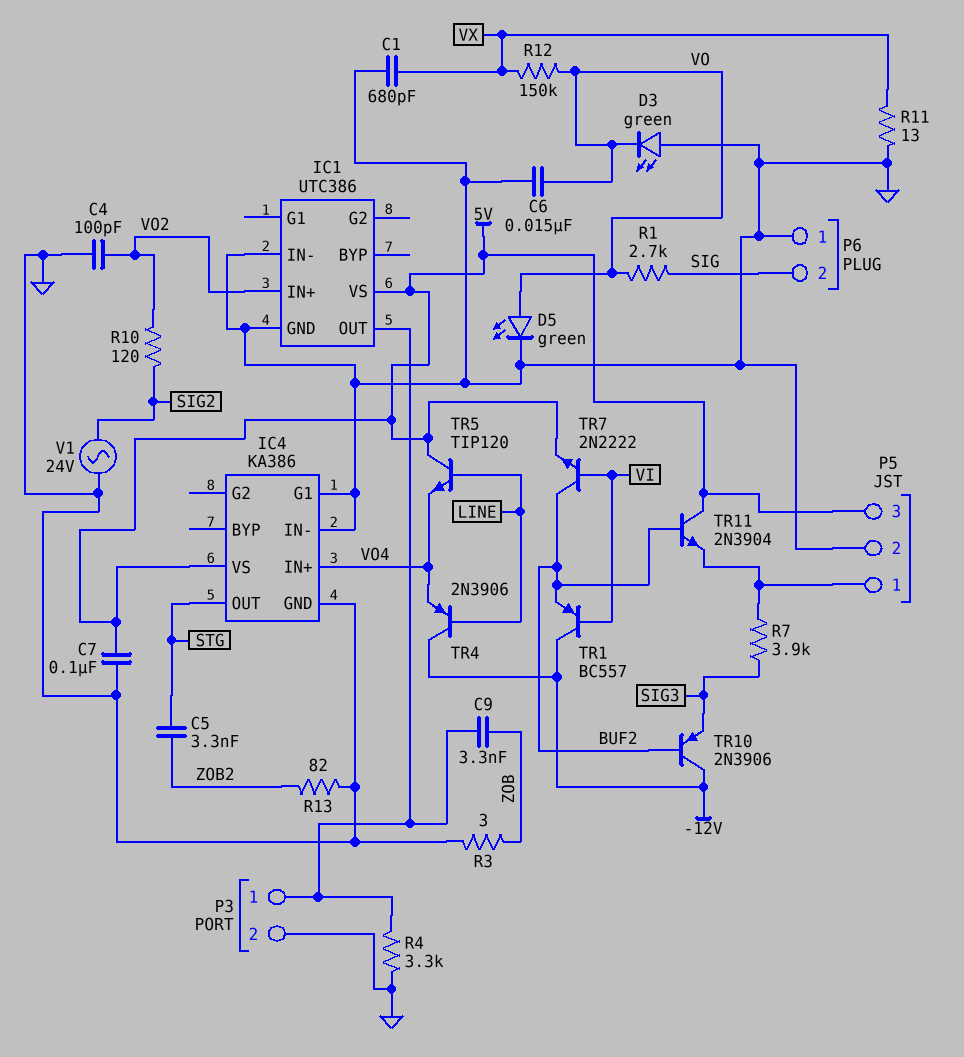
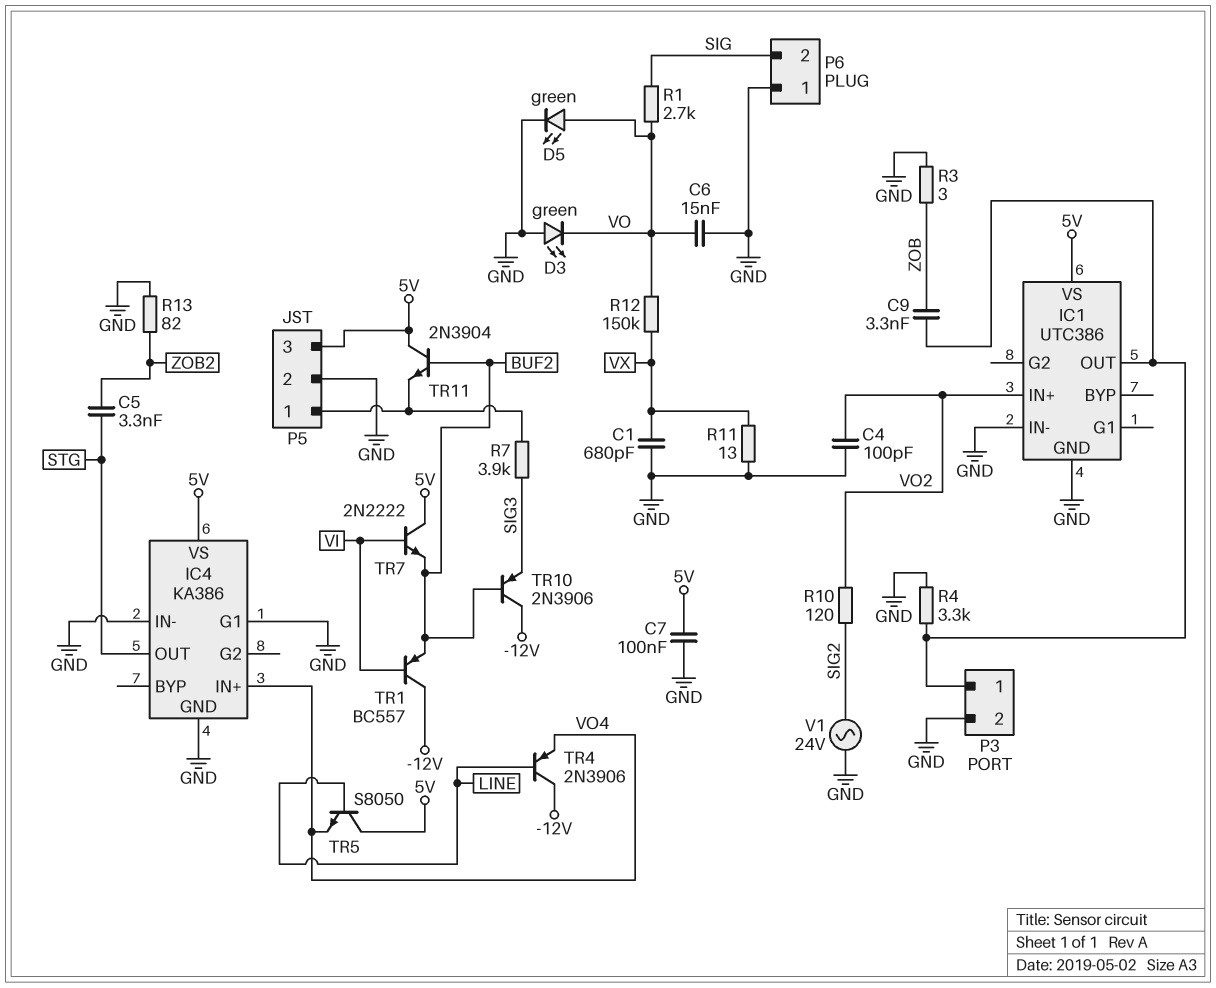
TR5: NPN TIP120 (B LINE, C 5V, E VO4) -> NPN S8050 (B LINE, C 5V, E VO4)
TR7: NPN 2N2222 (B VI, C BUF2, E 5V) -> NPN 2N2222 (B VI, C 5V, E BUF2)

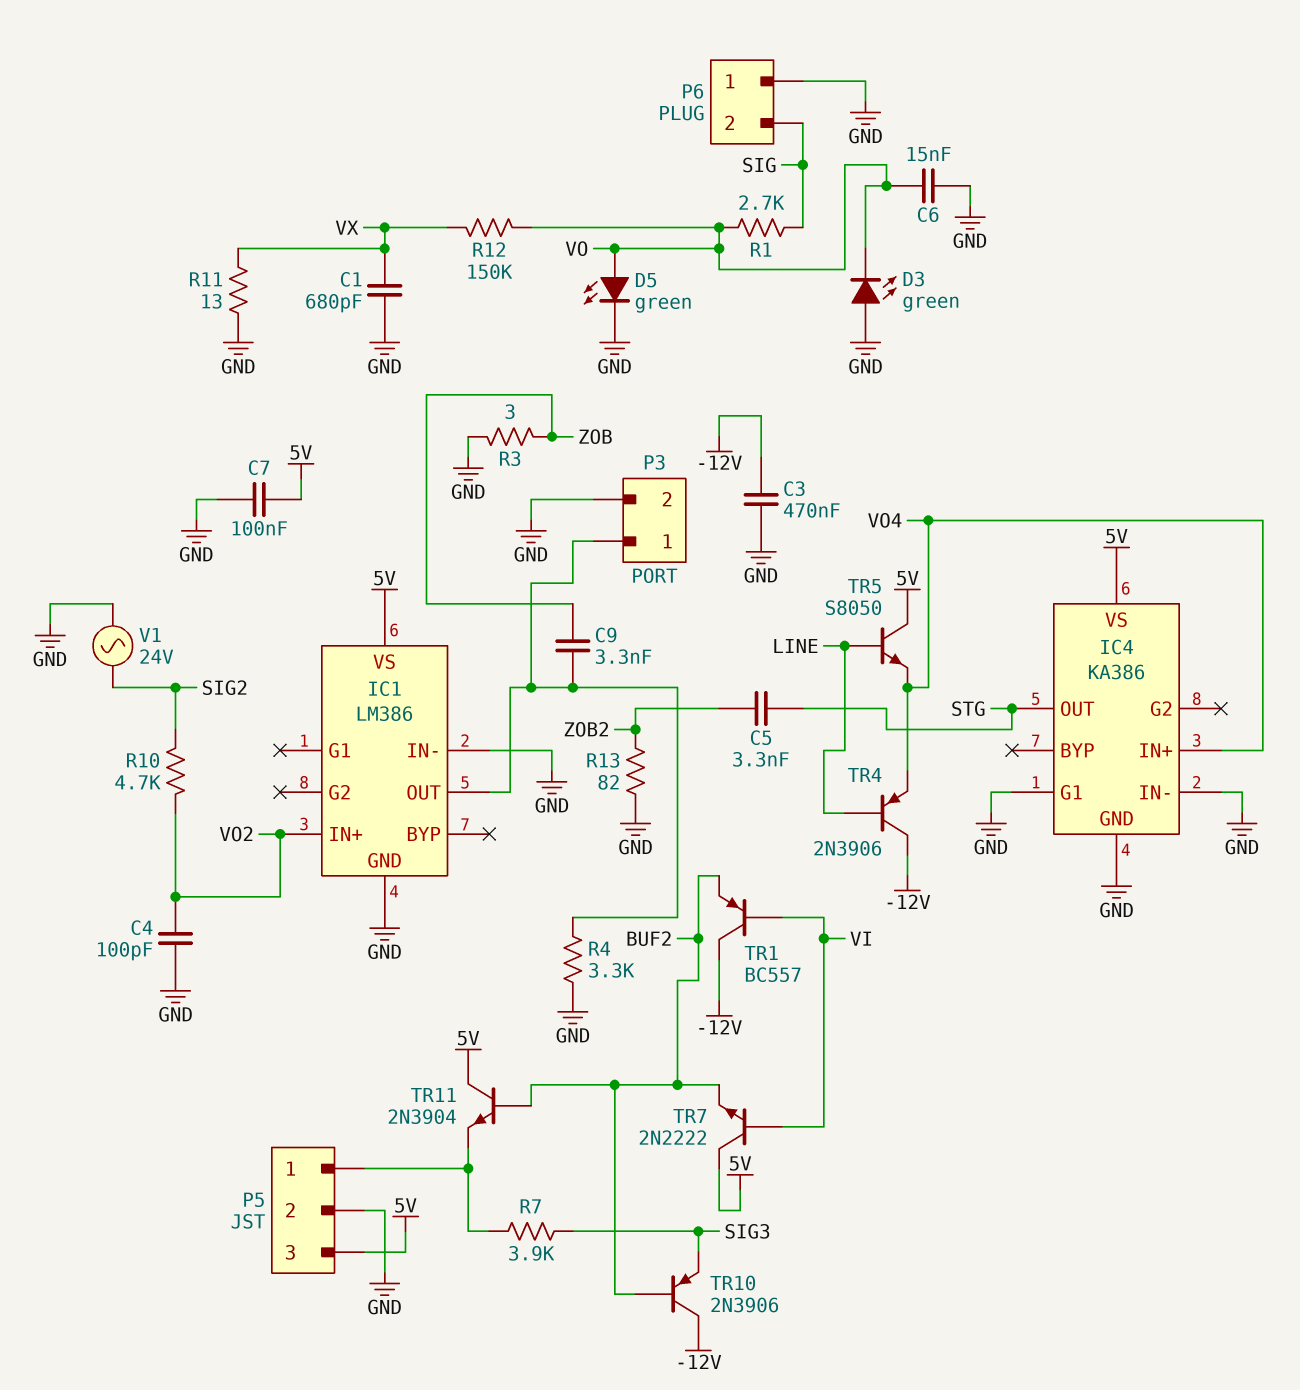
C3: none -> 470nF (-12V, GND)
IC1: UTC386 -> LM386
R10: 120 (SIG2, VO2) -> 4.7k (SIG2, VO2)

